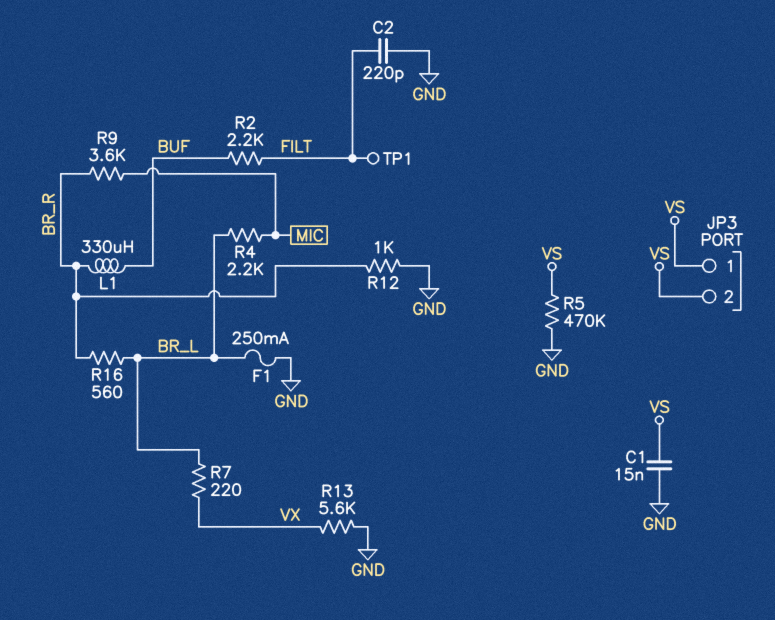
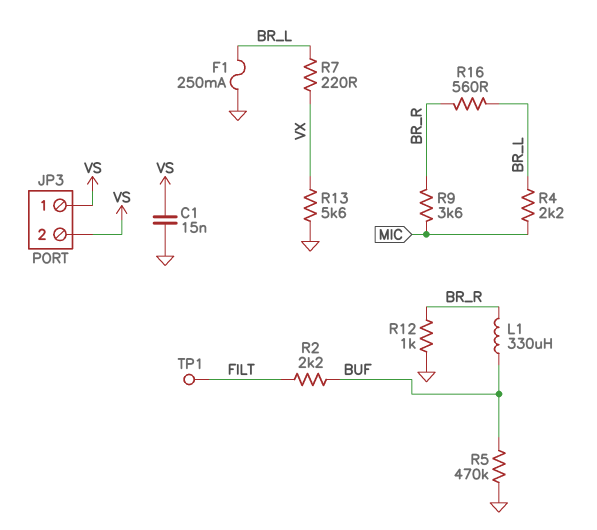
C2: 220pF (FILT, GND) -> none
R5: 470k (GND, VS) -> 470k (BUF, GND)

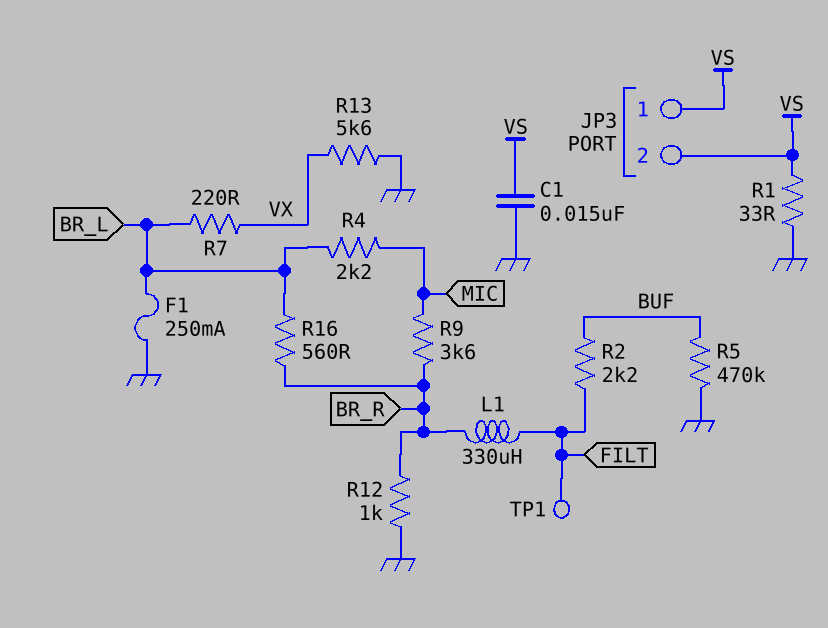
L1: 330uH (BR_R, BUF) -> 330uH (BR_R, FILT)
R1: none -> 33 (GND, VS)

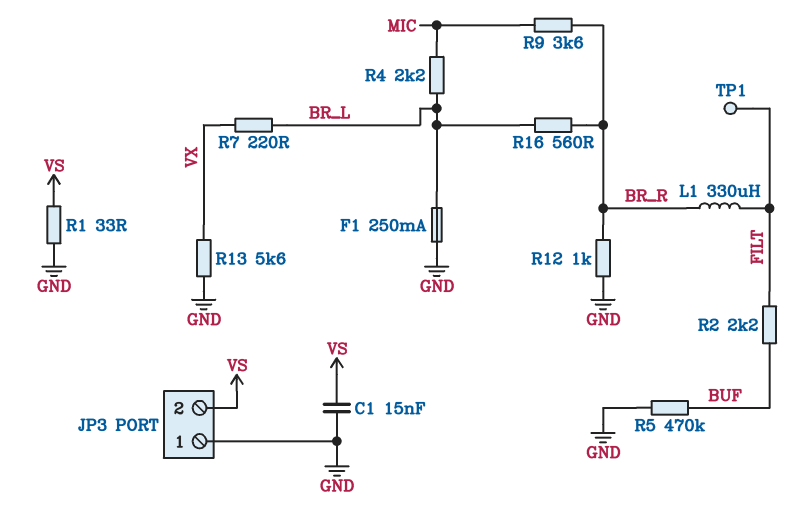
JP3 pin 1: VS -> GND

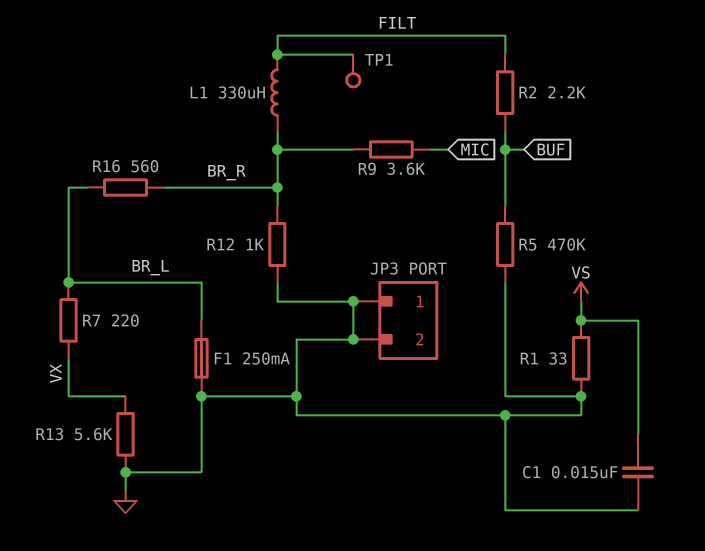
JP3 pin 2: VS -> GND
R4: 2.2k (BR_L, MIC) -> none

